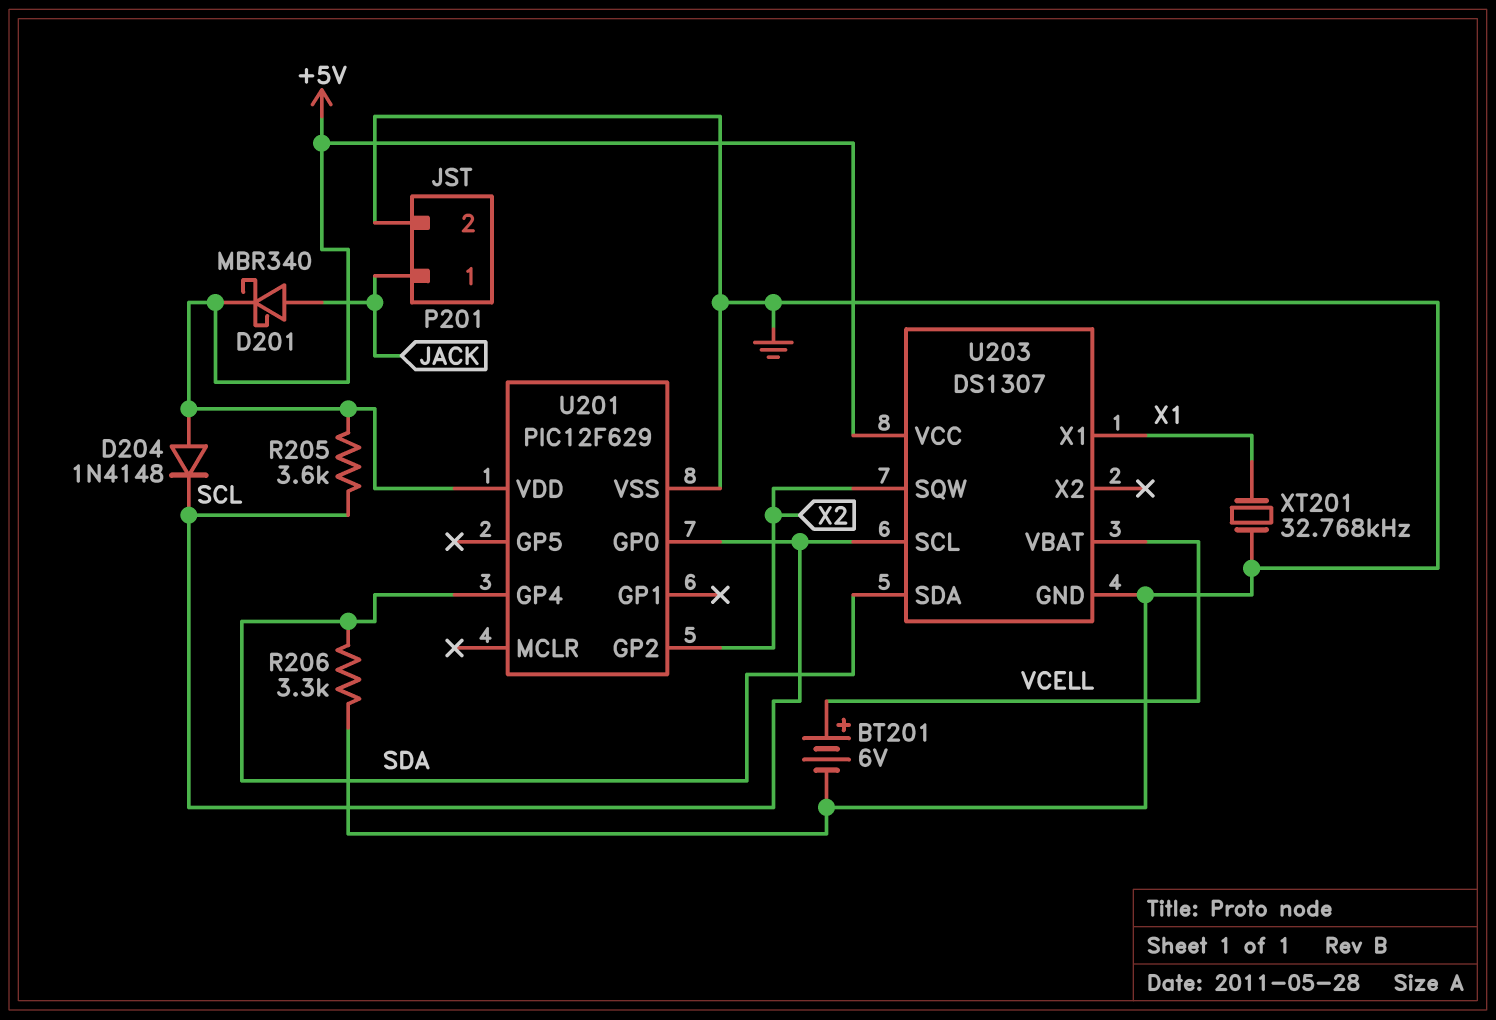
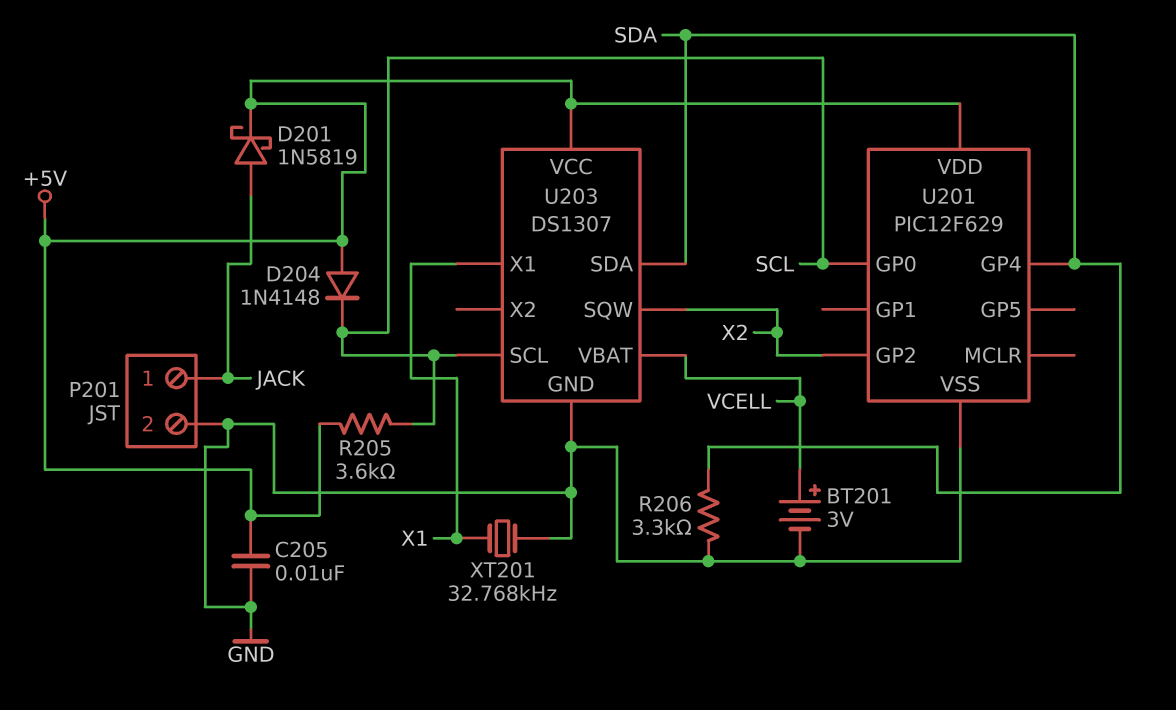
BT201: 6V (plus VCELL, minus GND) -> 3V (plus VCELL, minus GND)
C205: none -> 10nF (+5V, GND)
D201: schottky MBR340 (A JACK, K +5V) -> schottky 1N5819 (A JACK, K +5V)

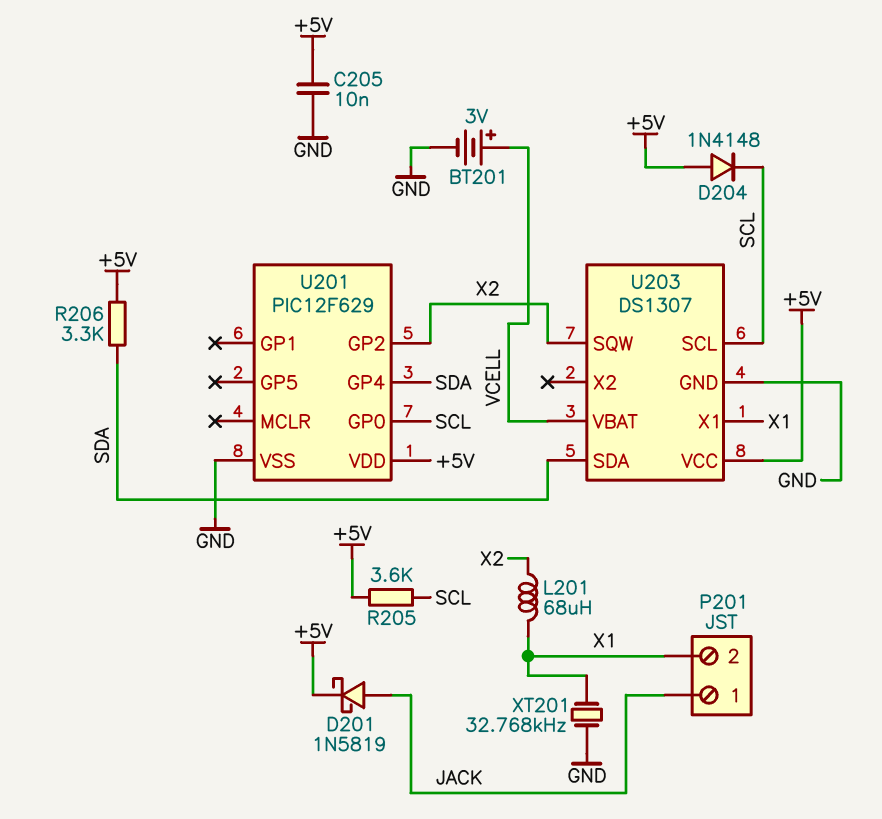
L201: none -> 68uH (X1, X2)
P201 pin 2: GND -> X1
R206: 3.3k (GND, SDA) -> 3.3k (+5V, SDA)

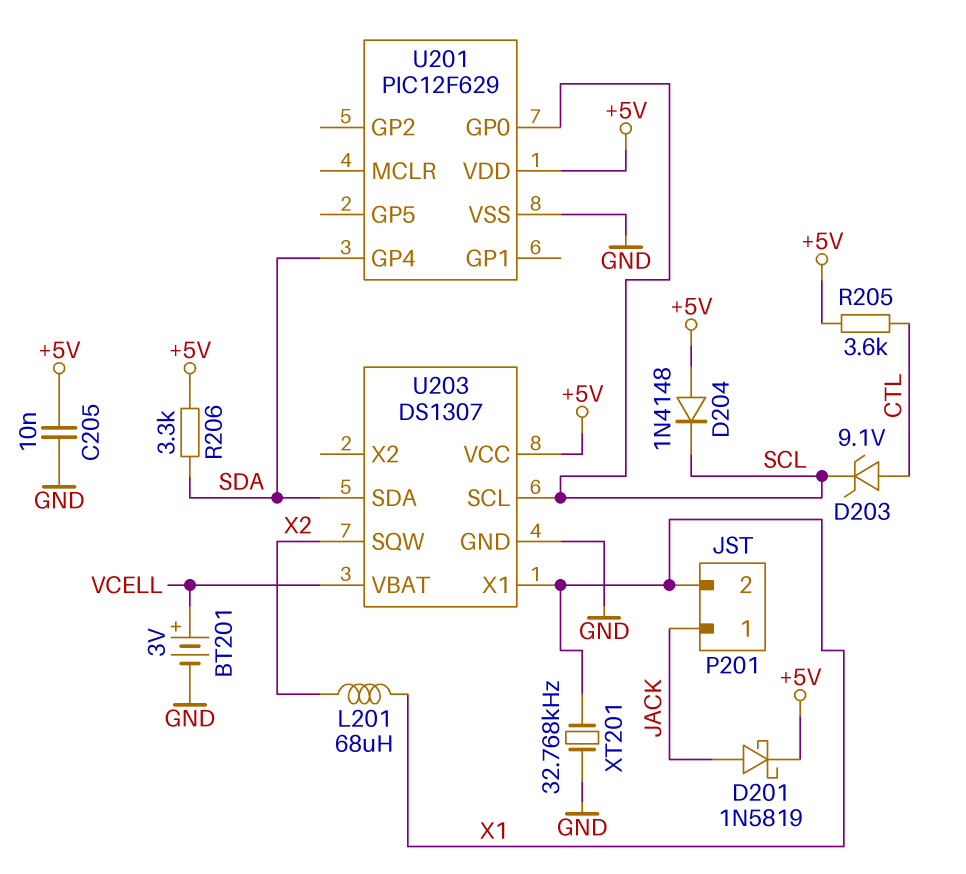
D203: none -> zener 9.1V (A CTL, K SCL)
R205: 3.6k (+5V, SCL) -> 3.6k (+5V, CTL)
U201 pin GP2: X2 -> none

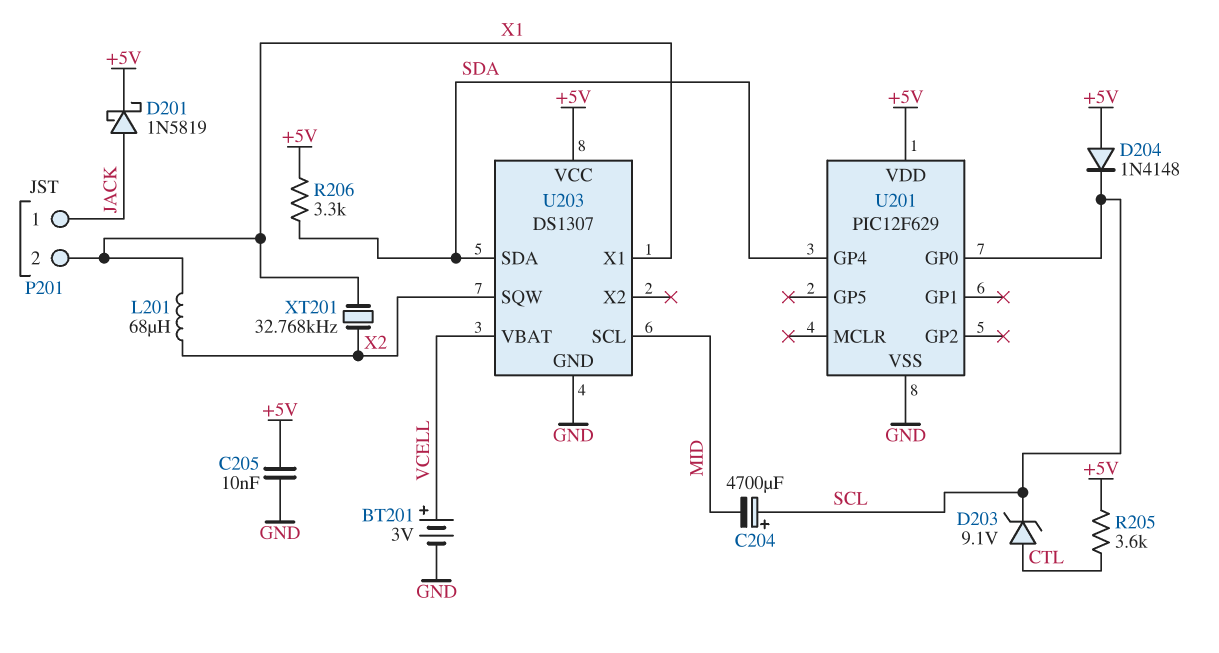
C204: none -> 4700uF (plus SCL, minus MID)
U203 pin SCL: SCL -> MID
XT201: 32.768kHz (GND, X1) -> 32.768kHz (X1, X2)

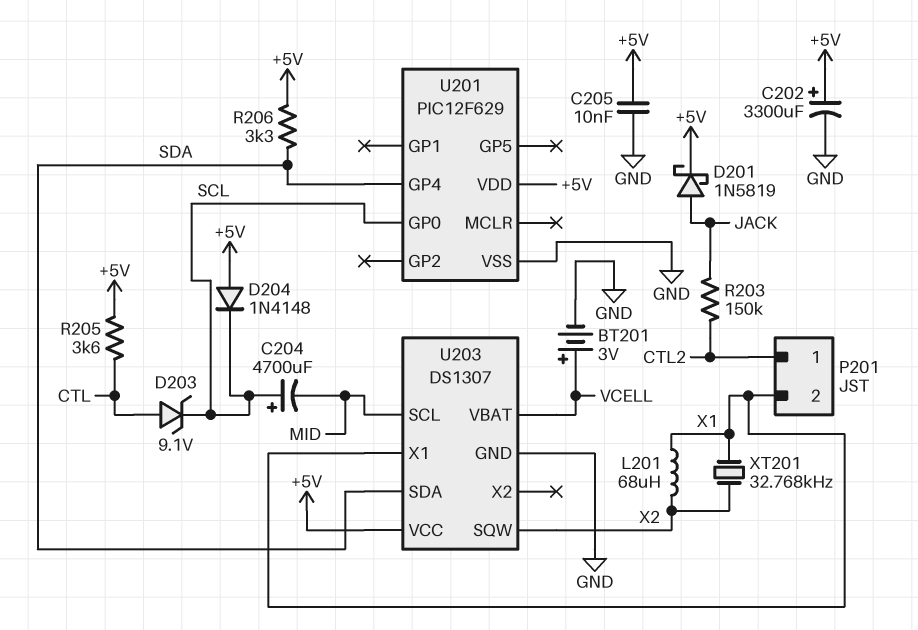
C202: none -> 3300uF (plus +5V, minus GND)
P201 pin 1: JACK -> CTL2
R203: none -> 150k (CTL2, JACK)

